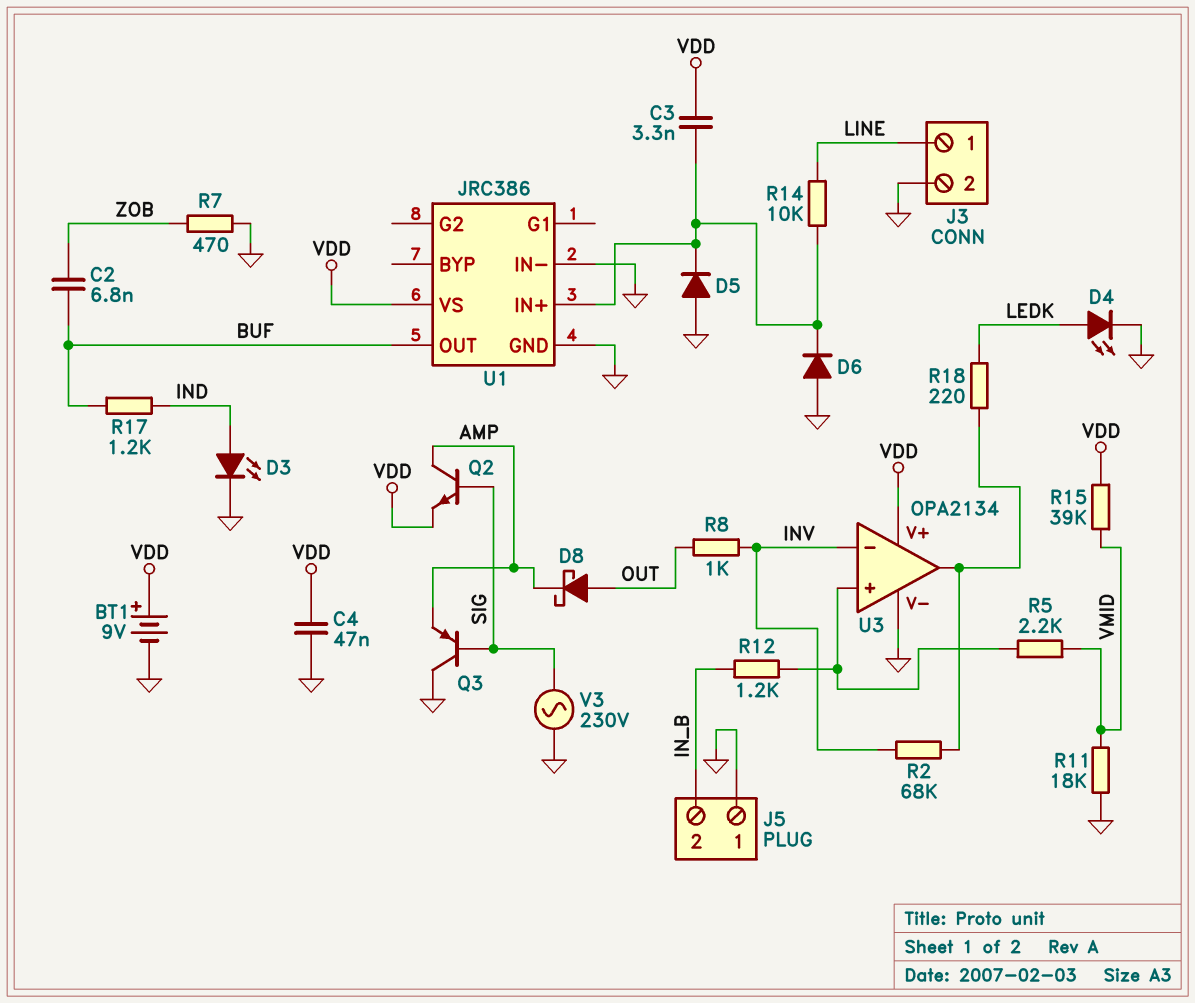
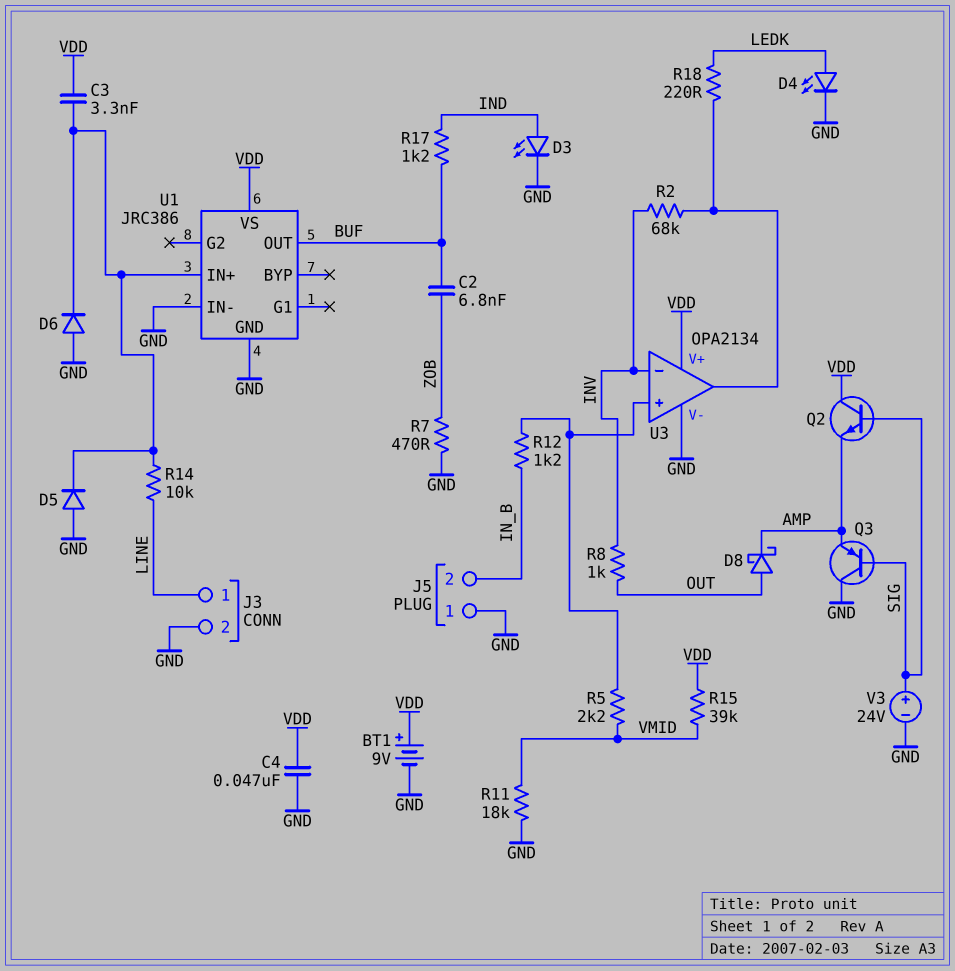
Q2: NPN (B SIG, C AMP, E VDD) -> NPN (B SIG, C VDD, E AMP)
V3: AC 230V (GND, SIG) -> 24V (plus SIG, minus GND)

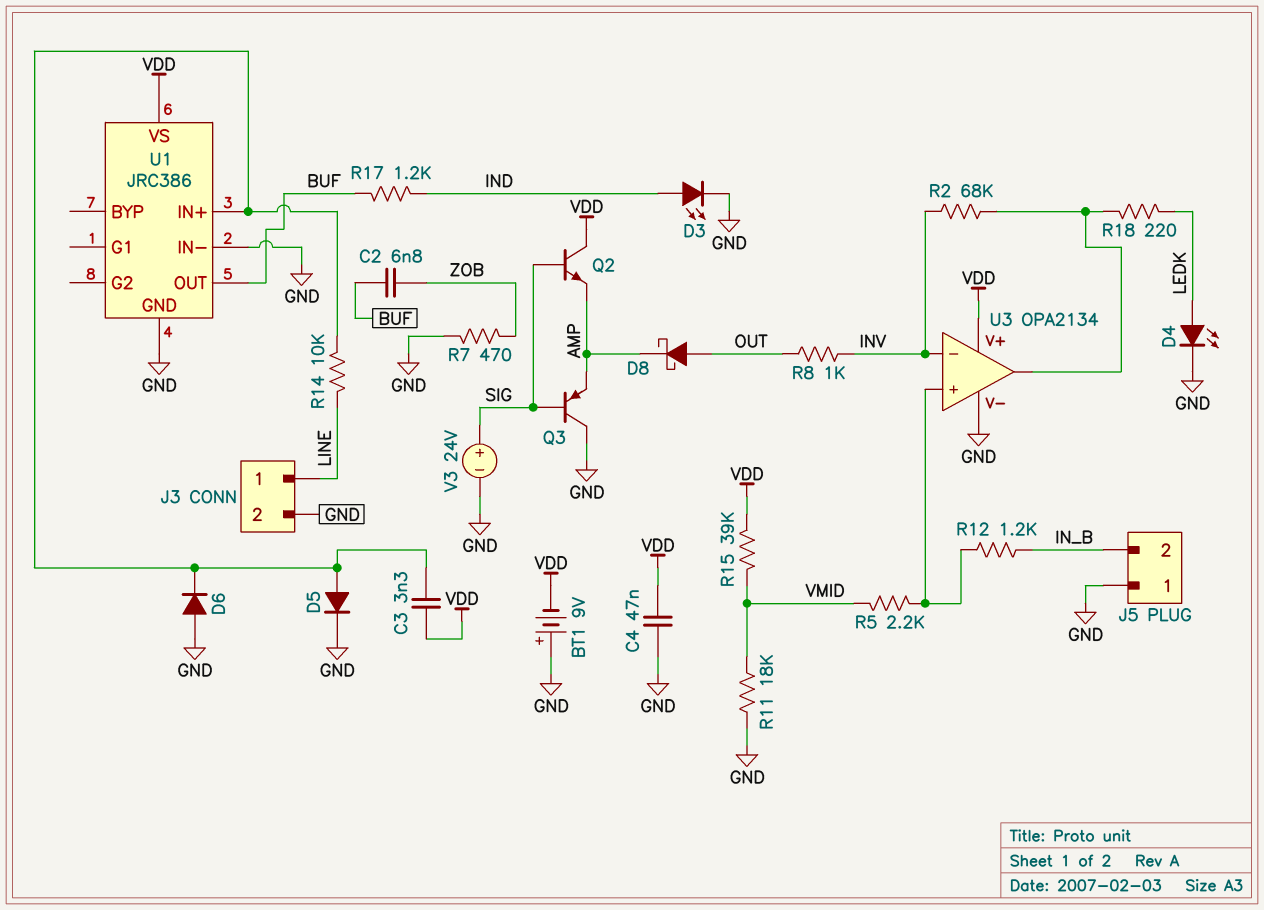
BT1: 9V (plus VDD, minus GND) -> 9V (plus GND, minus VDD)
D5: diode (A GND, K U1/IN+) -> diode (A U1/IN+, K GND)

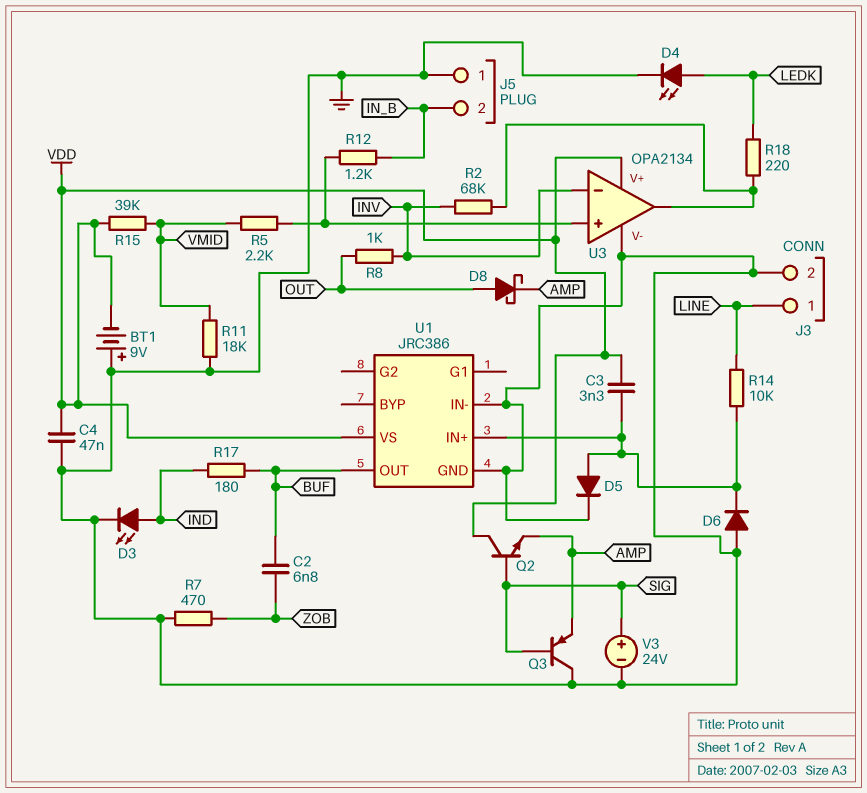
R17: 1.2k (BUF, IND) -> 180 (BUF, IND)

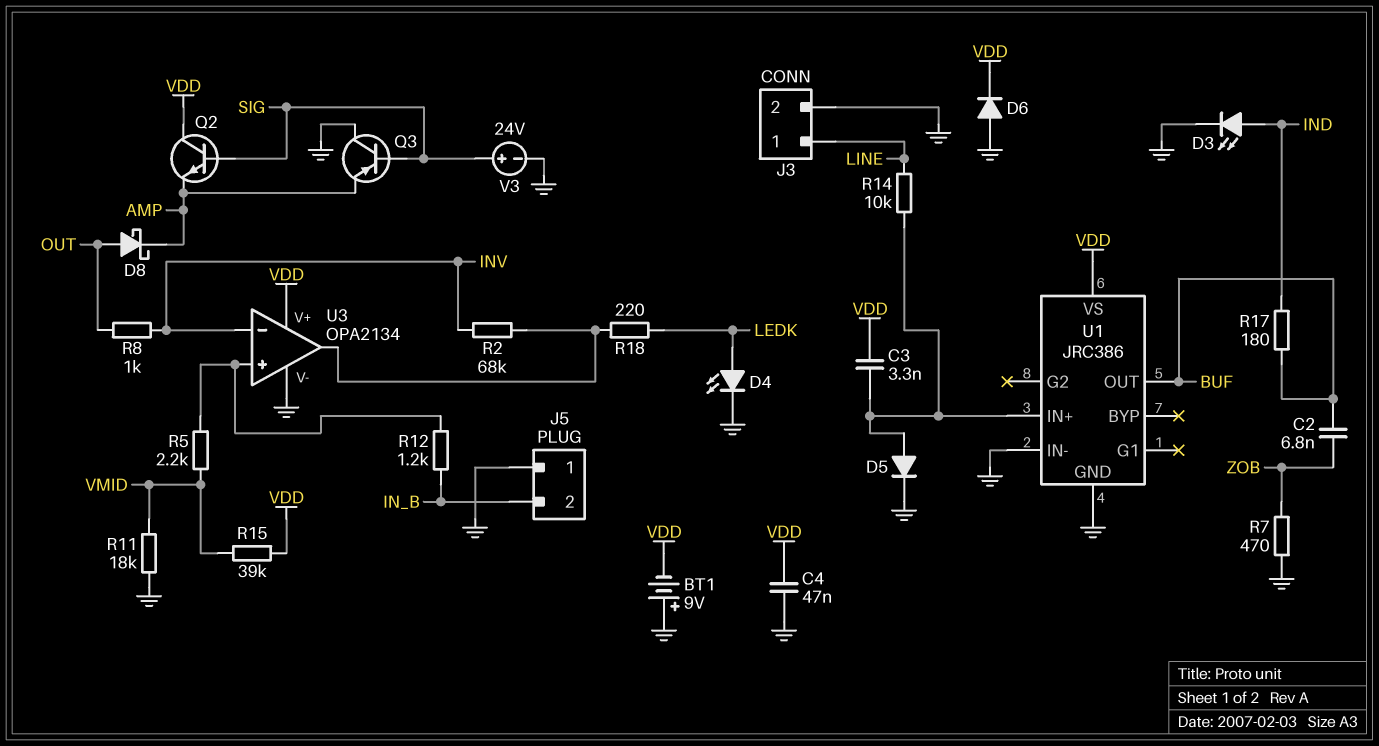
D6: diode (A GND, K U1/IN+) -> diode (A GND, K VDD)

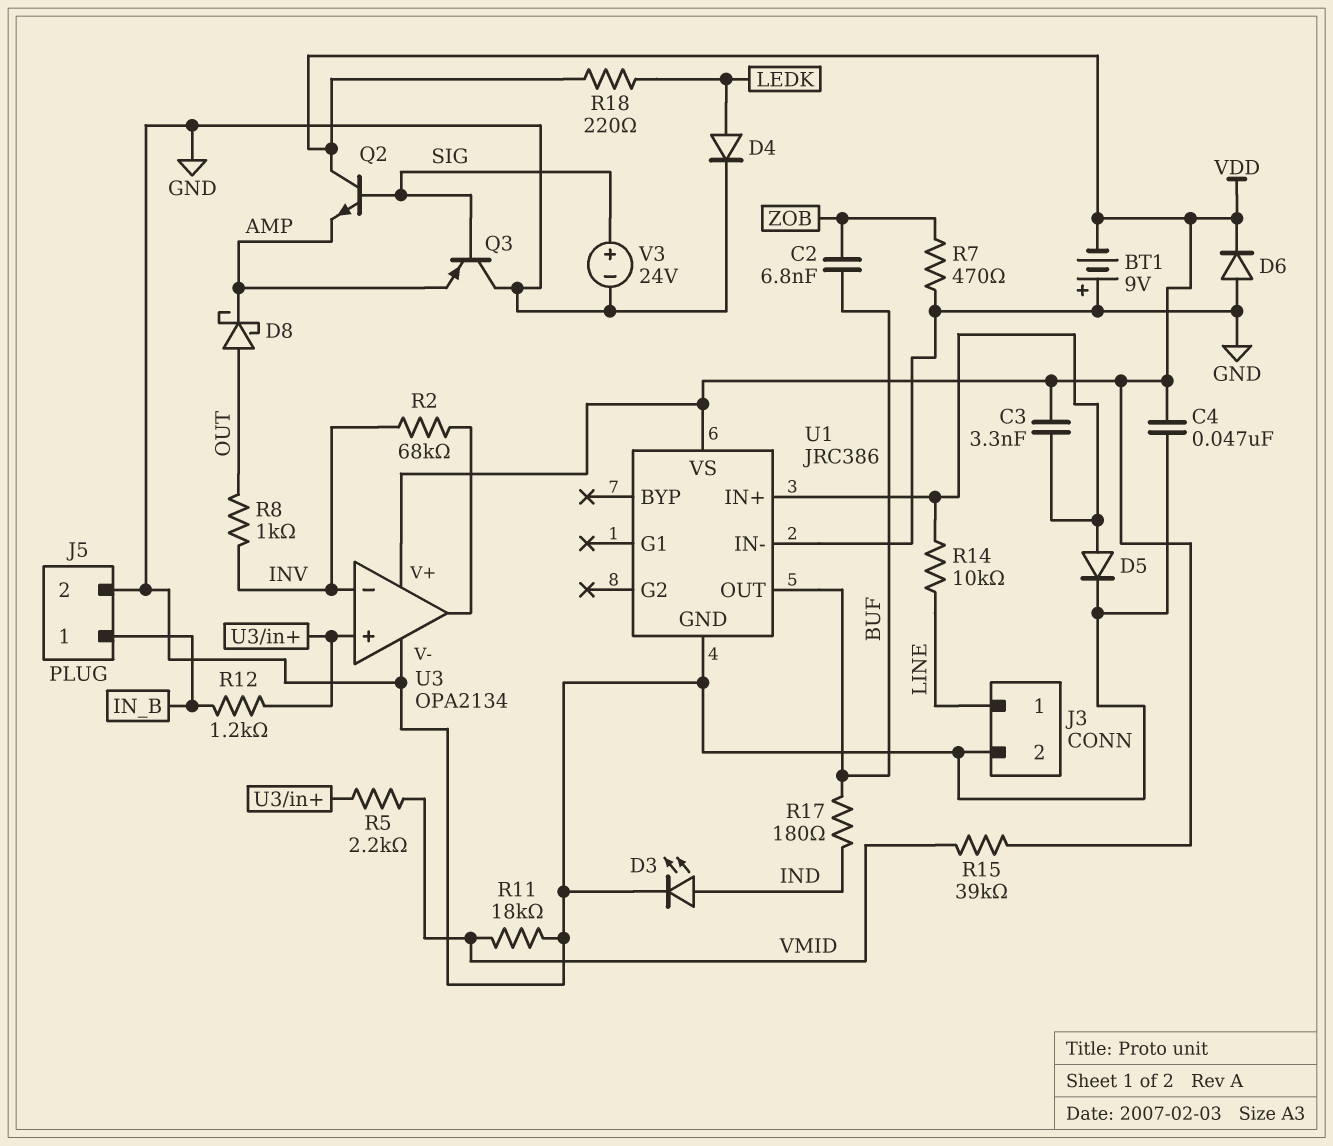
D4: LED (A LEDK, K GND) -> diode (A LEDK, K GND)
J5 pin 1: GND -> IN_B
J5 pin 2: IN_B -> GND
R18: 220 (LEDK, U3/out) -> 220 (LEDK, VDD)

